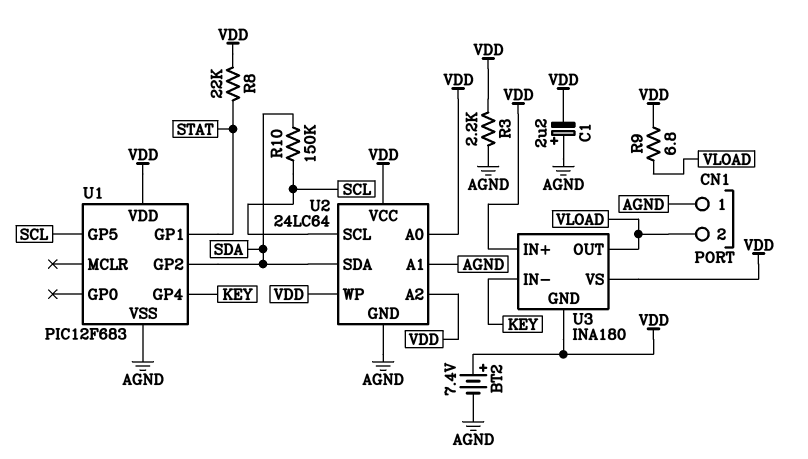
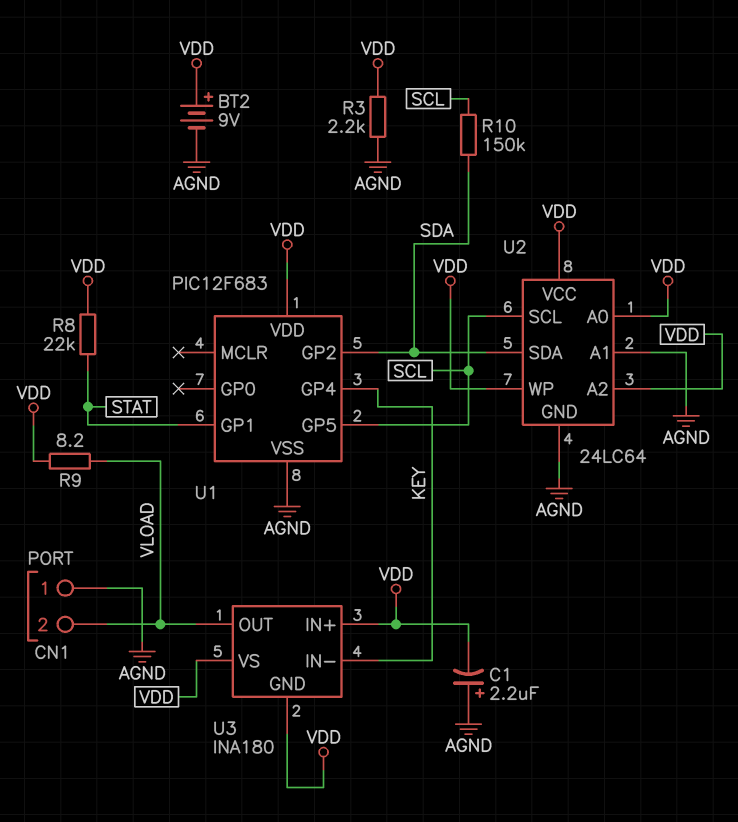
BT2: 7.4V (plus VDD, minus AGND) -> 9V (plus VDD, minus AGND)
R9: 6.8 (VDD, VLOAD) -> 8.2 (VDD, VLOAD)

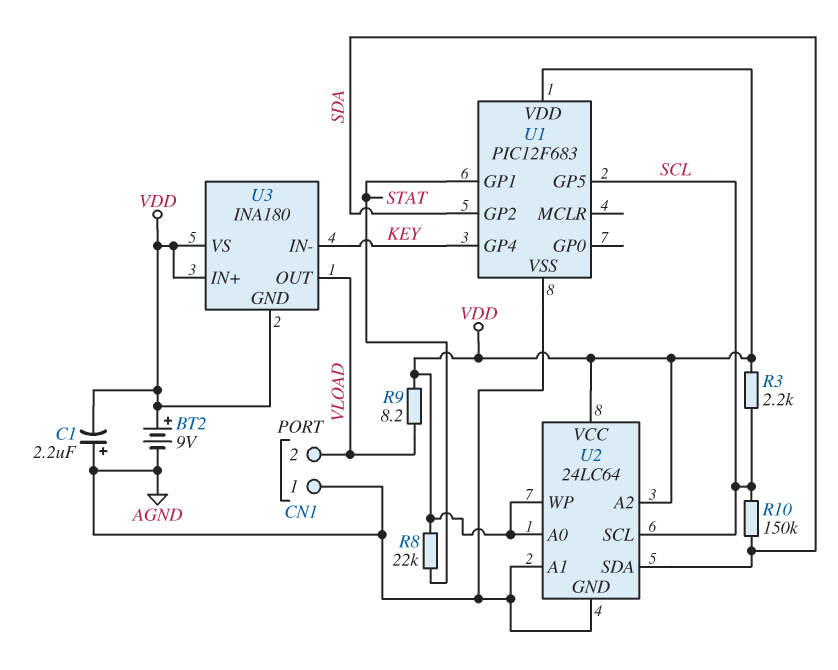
R3: 2.2k (AGND, VDD) -> 2.2k (SCL, VDD)

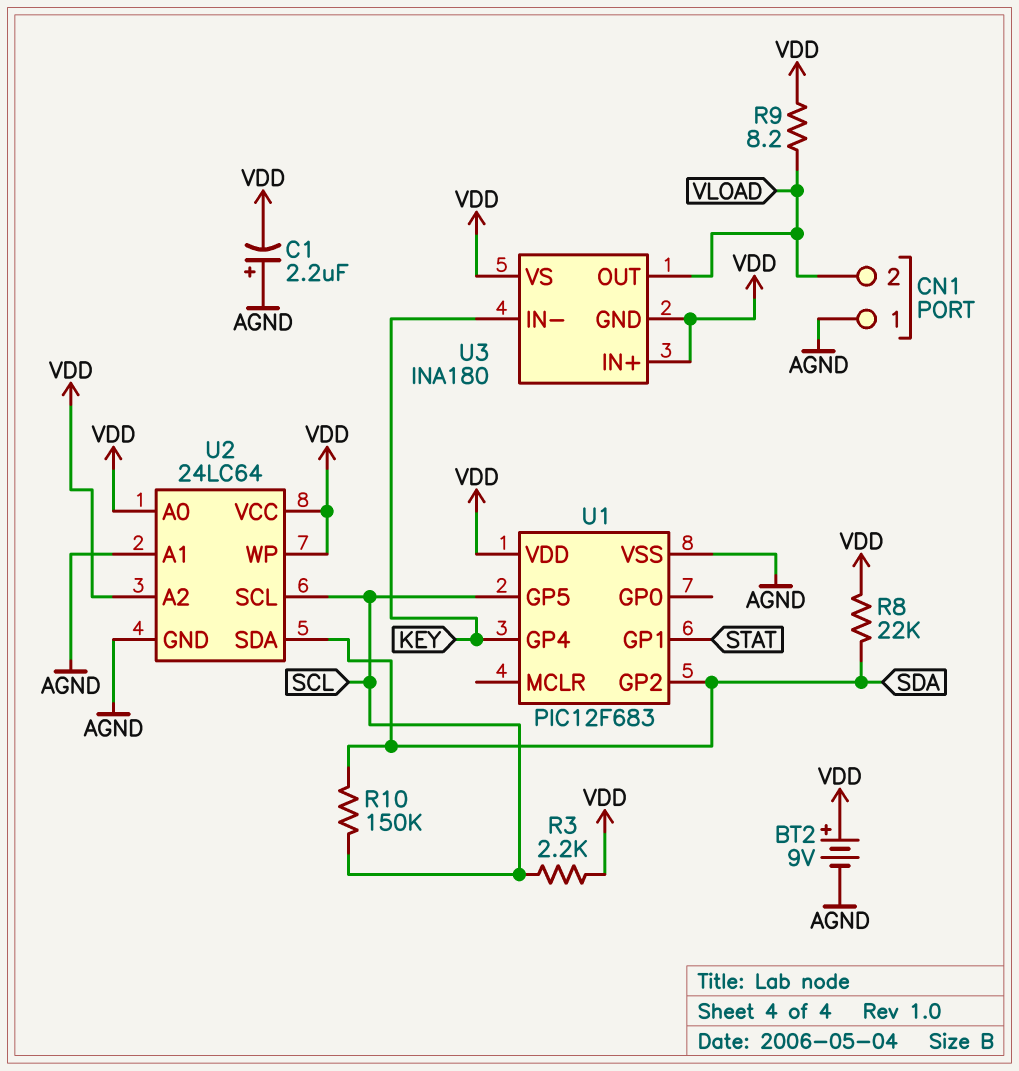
R8: 22k (STAT, VDD) -> 22k (SDA, VDD)

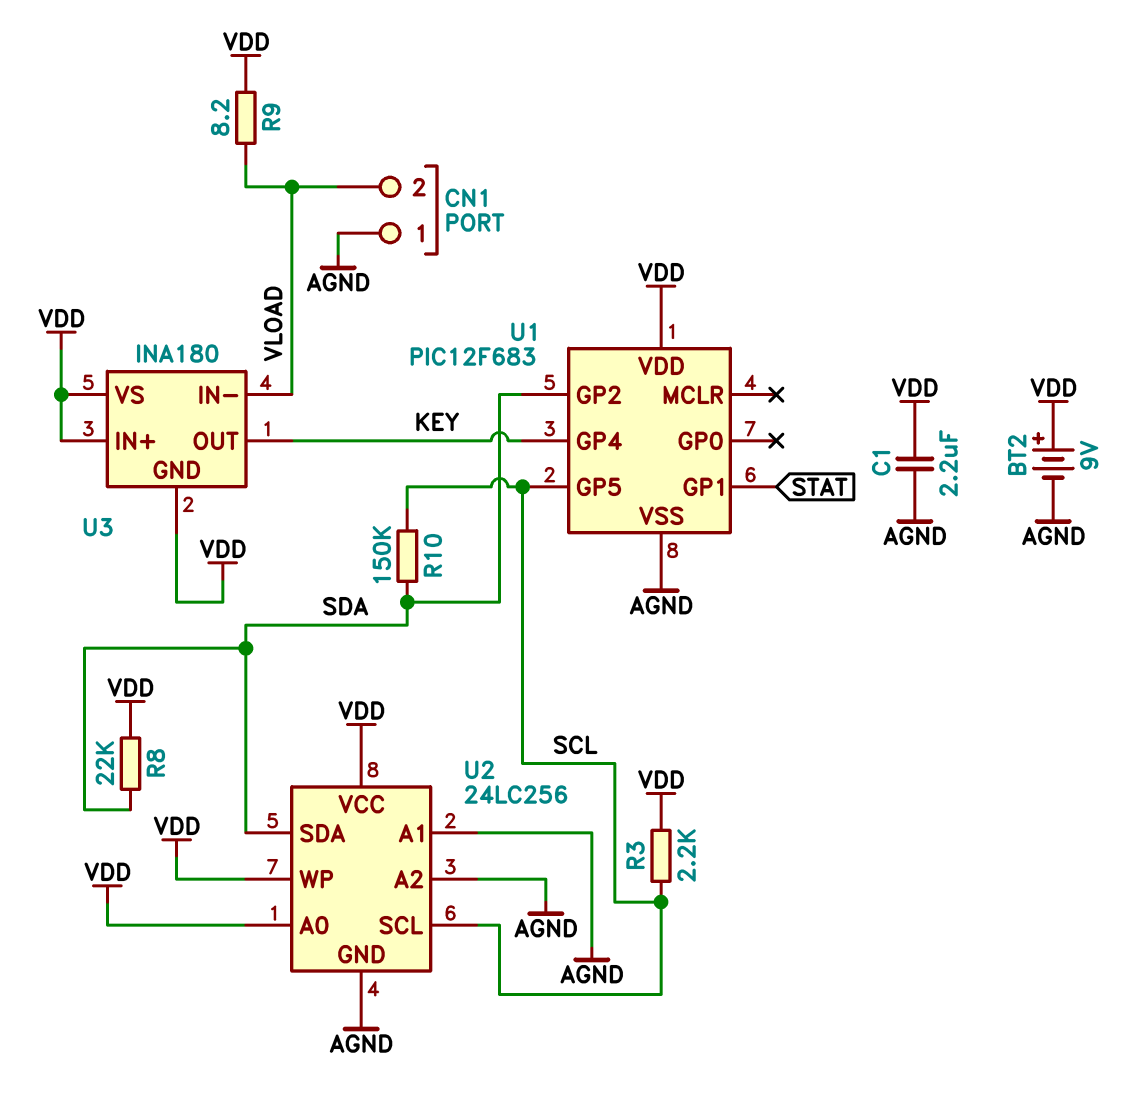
C1: 2.2uF (plus AGND, minus VDD) -> 2.2uF (AGND, VDD)
U2: 24LC64 -> 24LC256
U2 pin A2: VDD -> AGND
U3 pin IN-: KEY -> VLOAD
U3 pin OUT: VLOAD -> KEY

